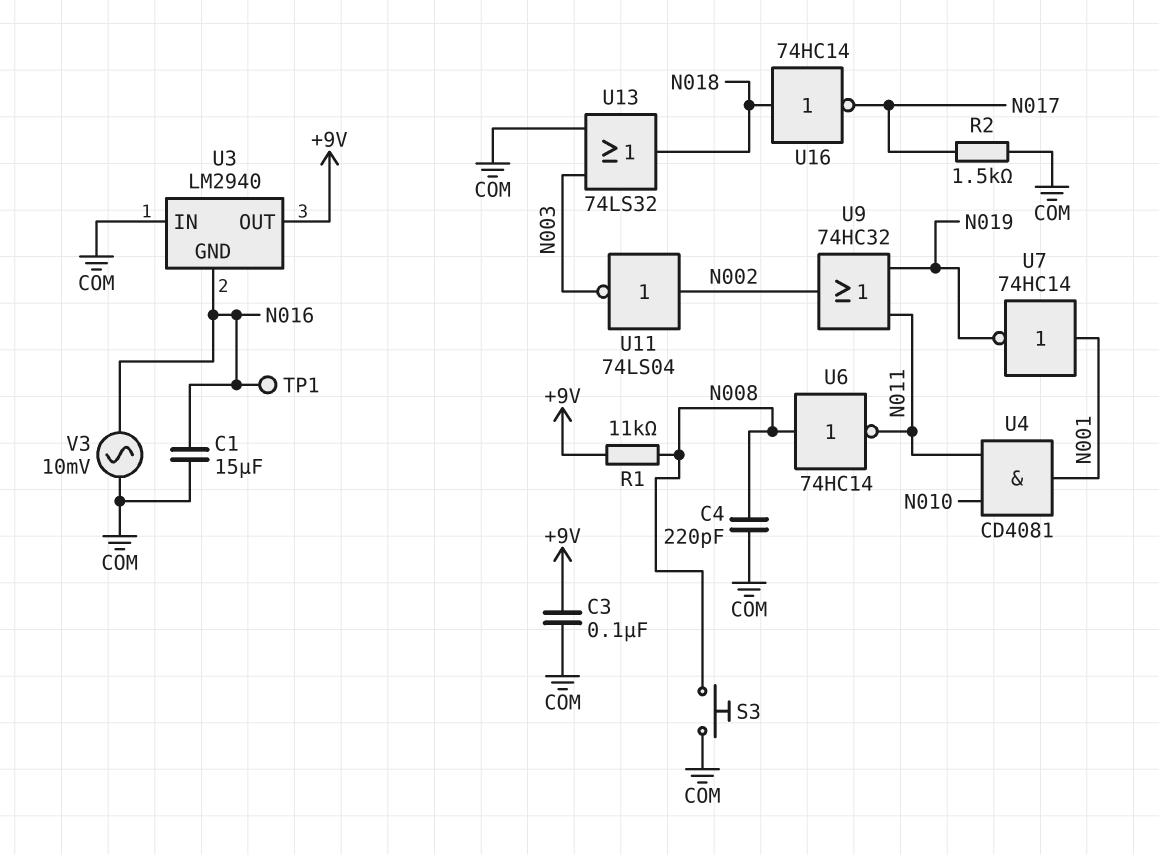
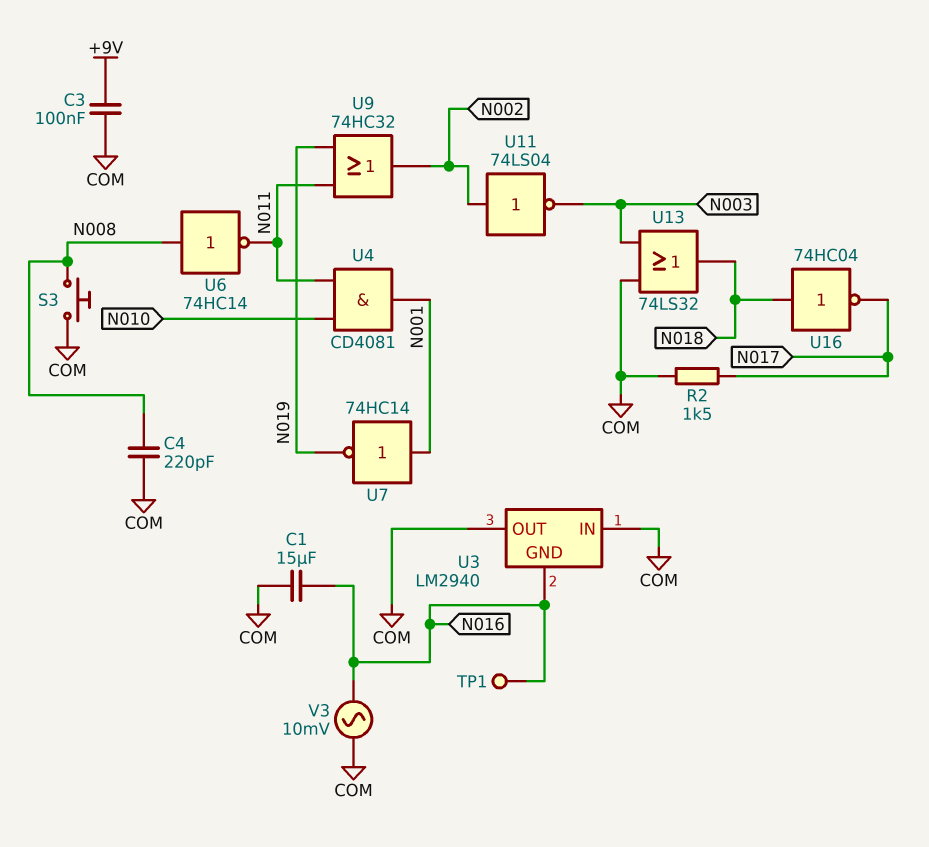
R1: 11k (+9V, N008) -> none
U3 pin OUT: +9V -> COM
U16: NOT 74HC14 (in N018, out N017) -> NOT 74HC04 (in N018, out N017)

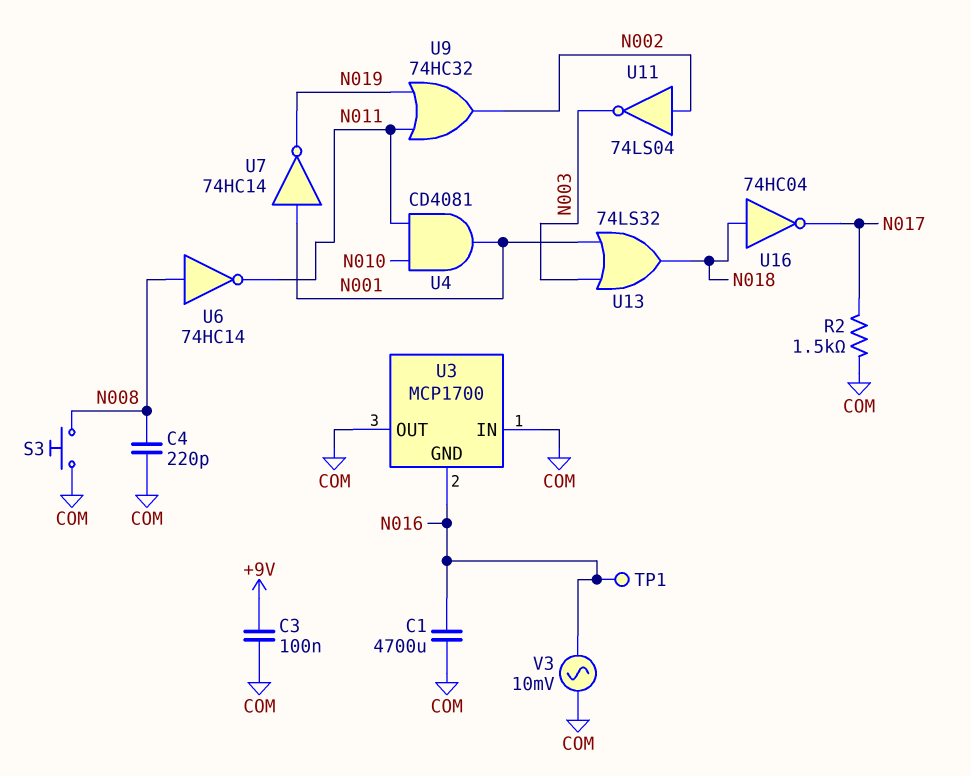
C1: 15uF (COM, N016) -> 4700uF (COM, N016)
U3: LM2940 -> MCP1700
U13: OR 74LS32 (in COM, in N003, out N018) -> OR 74LS32 (in N001, in N003, out N018)

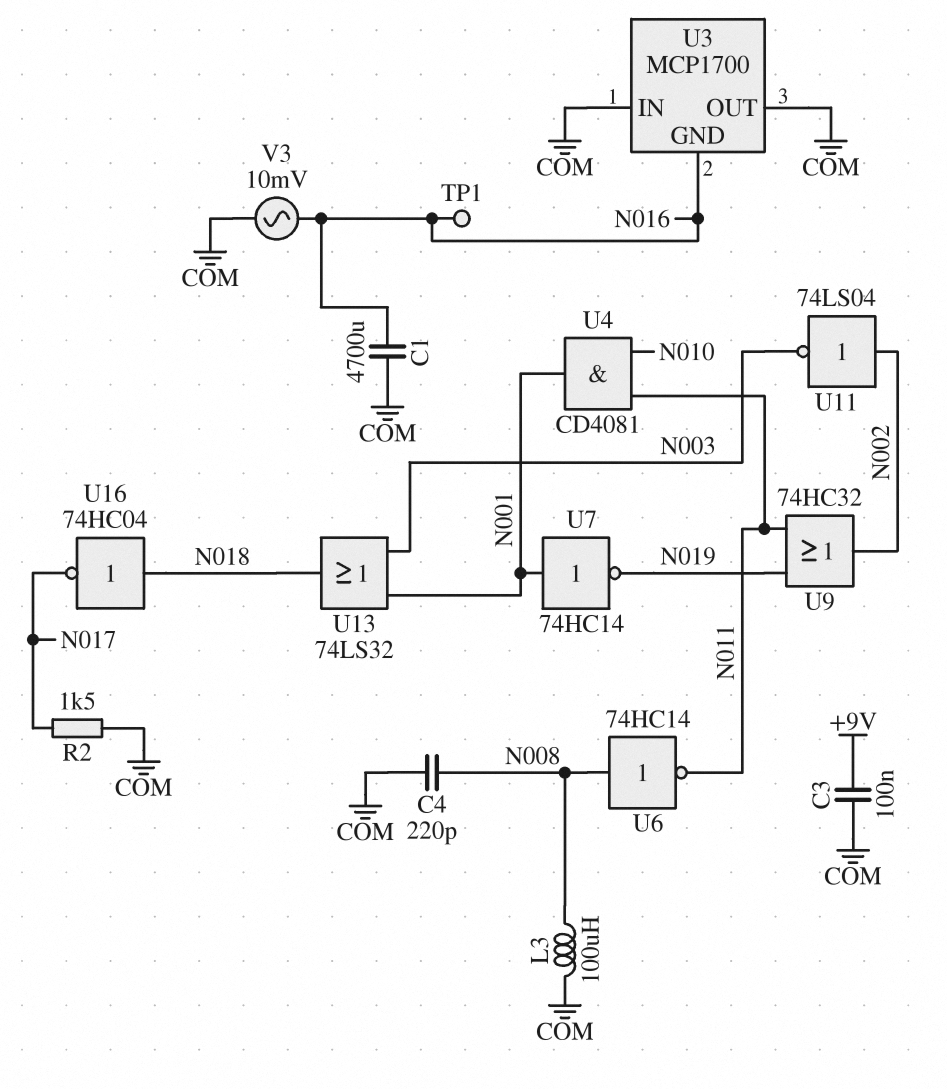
L3: none -> 100uH (COM, N008)
S3: button (COM, N008) -> none

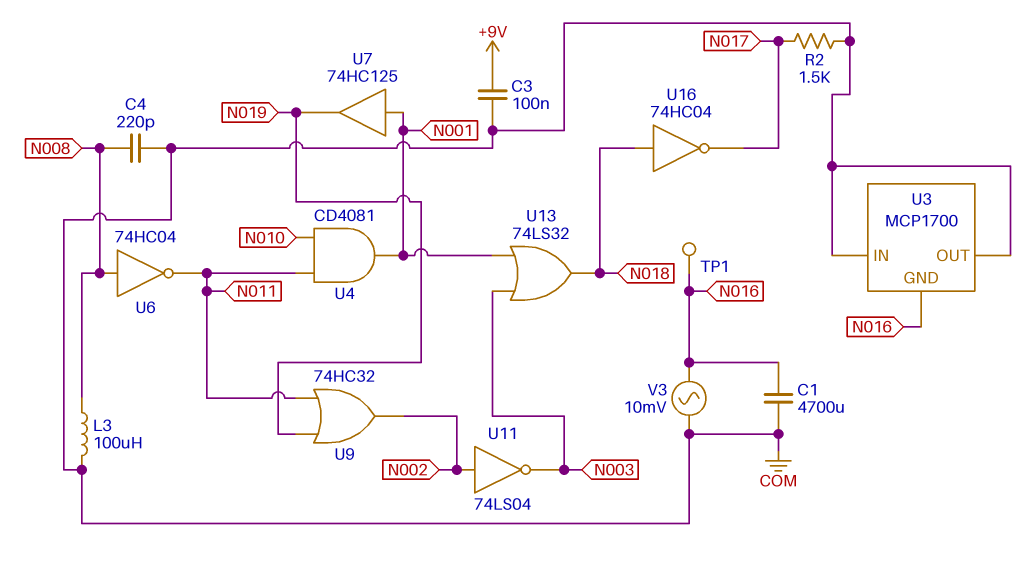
U6: NOT 74HC14 (in N008, out N011) -> NOT 74HC04 (in N008, out N011)
U7: NOT 74HC14 (in N001, out N019) -> buffer 74HC125 (in N001, out N019)

